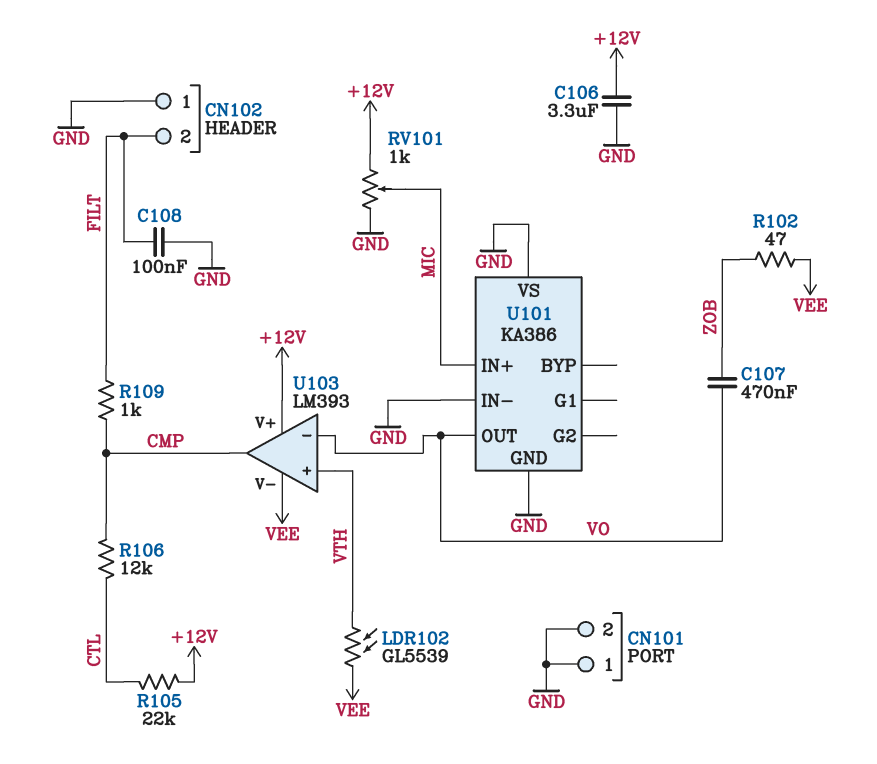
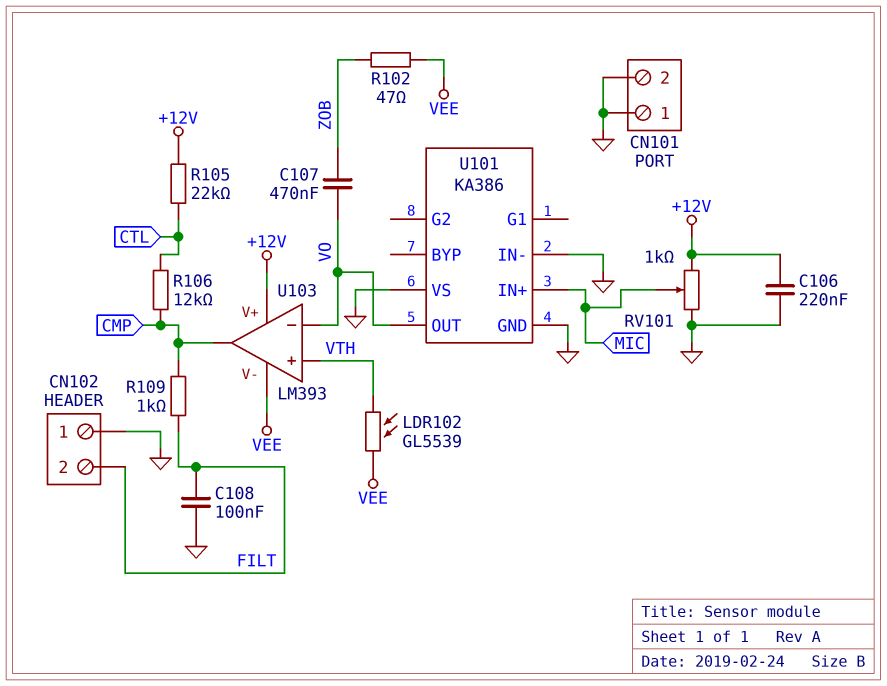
C106: 3.3uF (+12V, GND) -> 220nF (+12V, GND)

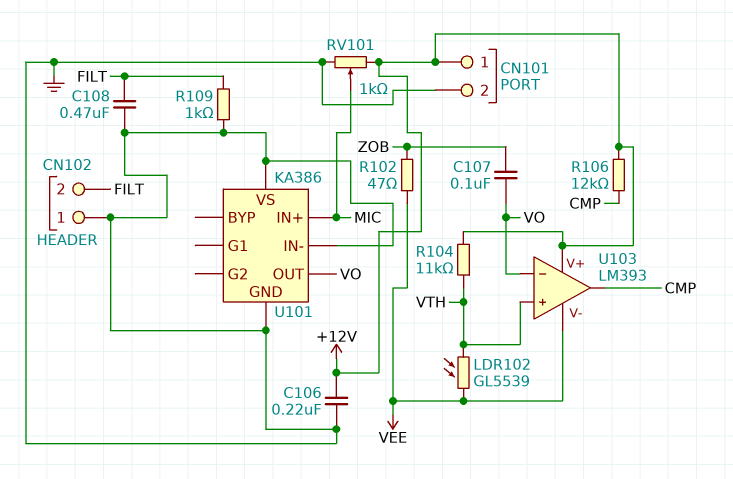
C107: 470nF (VO, ZOB) -> 100nF (VO, ZOB)
C108: 100nF (FILT, GND) -> 470nF (FILT, GND)
CN101 pin 1: GND -> +12V
R104: none -> 11k (+12V, VTH)
R105: 22k (+12V, CTL) -> none
R106: 12k (CMP, CTL) -> 12k (+12V, CMP)
R109: 1k (CMP, FILT) -> 1k (FILT, GND)

